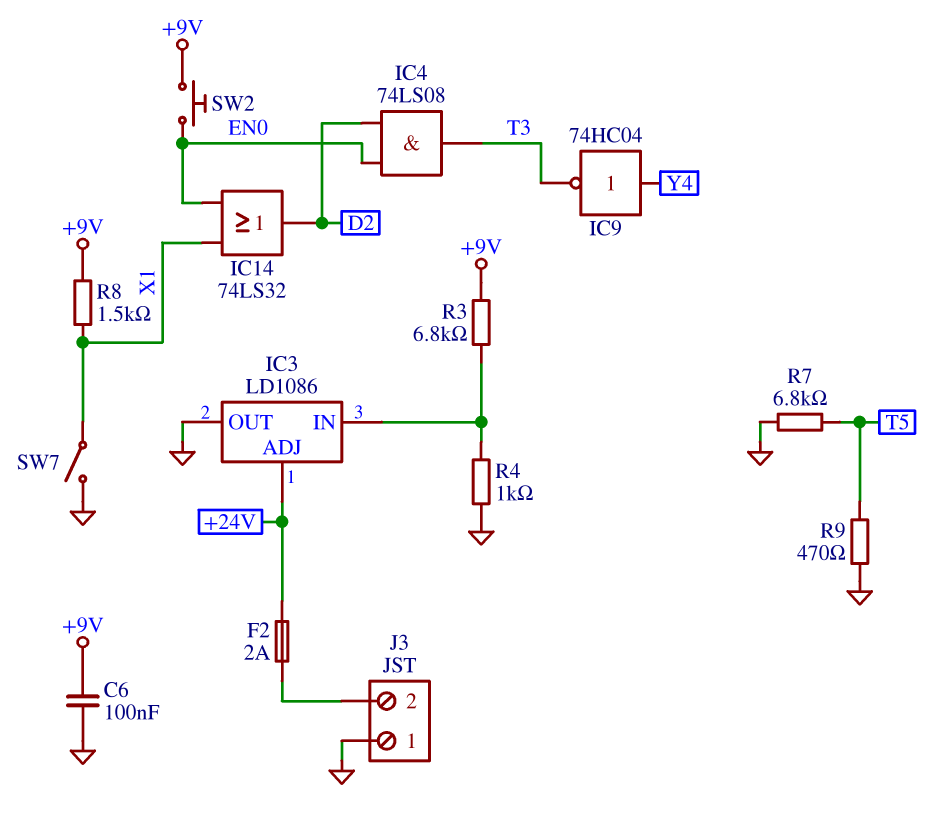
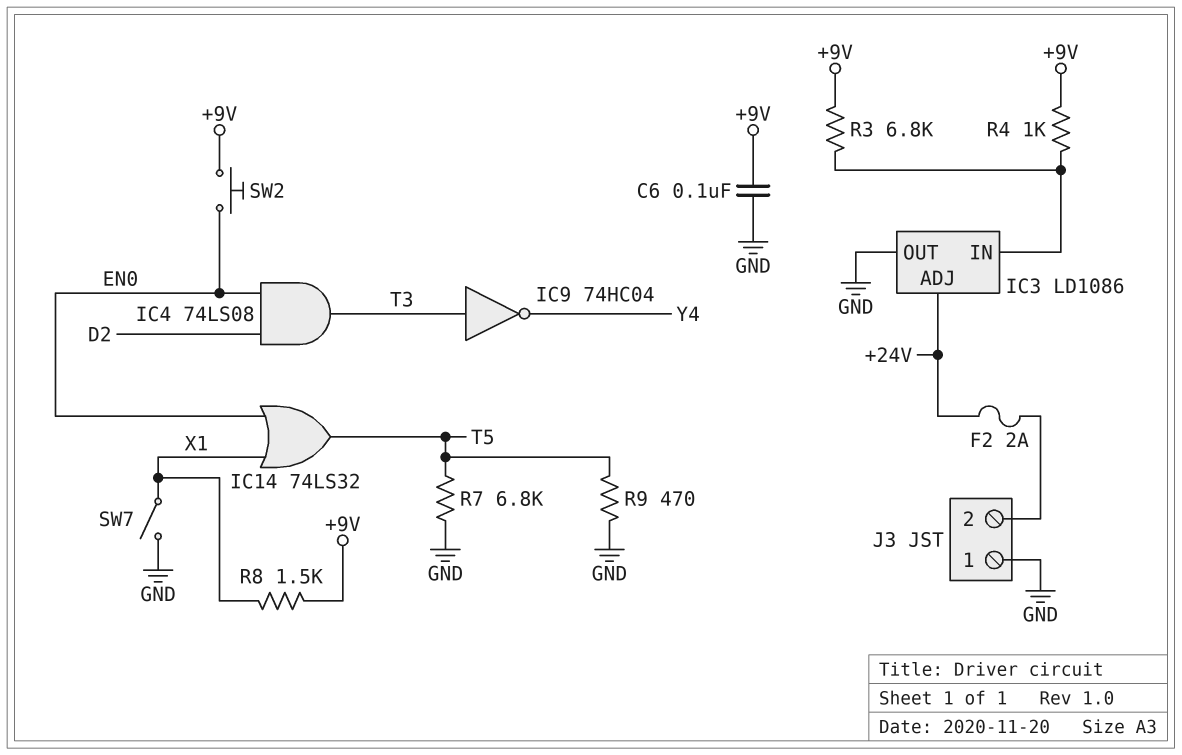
IC9: NOT 74HC04 (in Y4, out T3) -> NOT 74HC04 (in T3, out Y4)
IC14: OR 74LS32 (in EN0, in X1, out D2) -> OR 74LS32 (in EN0, in X1, out T5)
R4: 1k (GND, IC3/IN) -> 1k (+9V, IC3/IN)

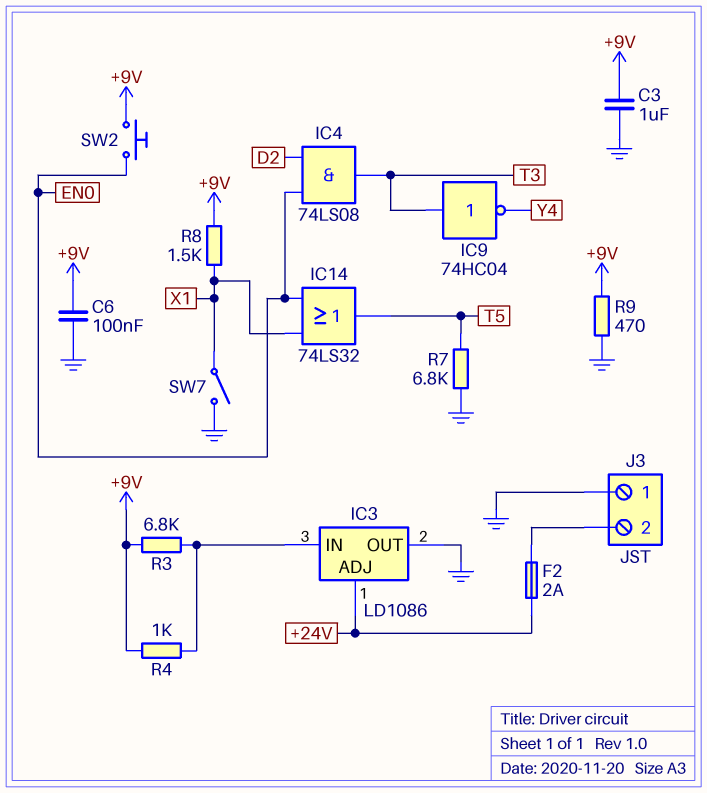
C3: none -> 1uF (+9V, GND)
R9: 470 (GND, T5) -> 470 (+9V, GND)

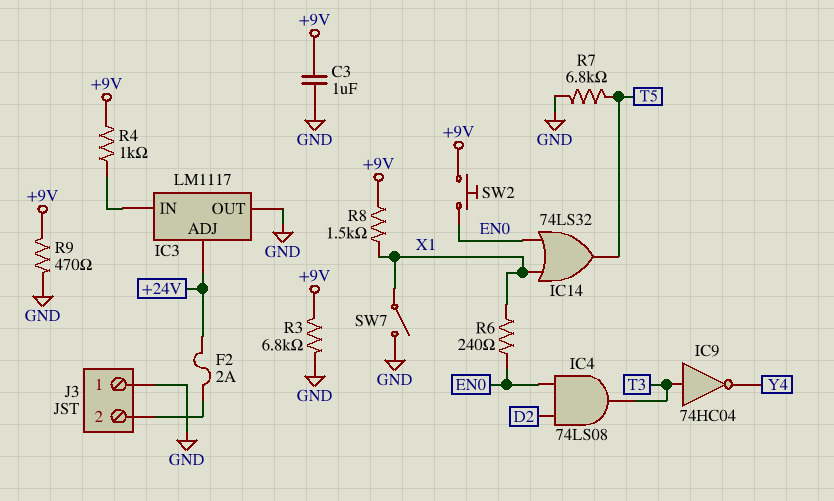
C6: 100nF (+9V, GND) -> none
IC3: LD1086 -> LM1117
R3: 6.8k (+9V, IC3/IN) -> 6.8k (+9V, GND)
R6: none -> 240 (EN0, X1)

